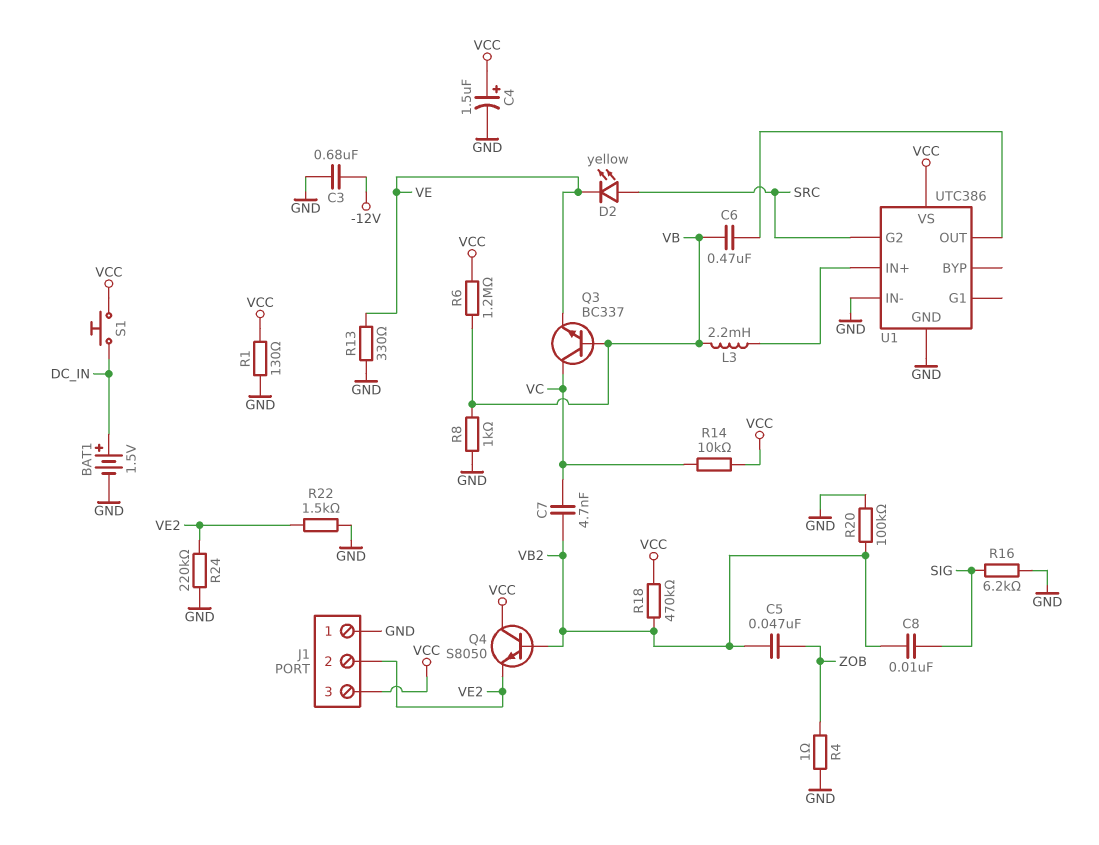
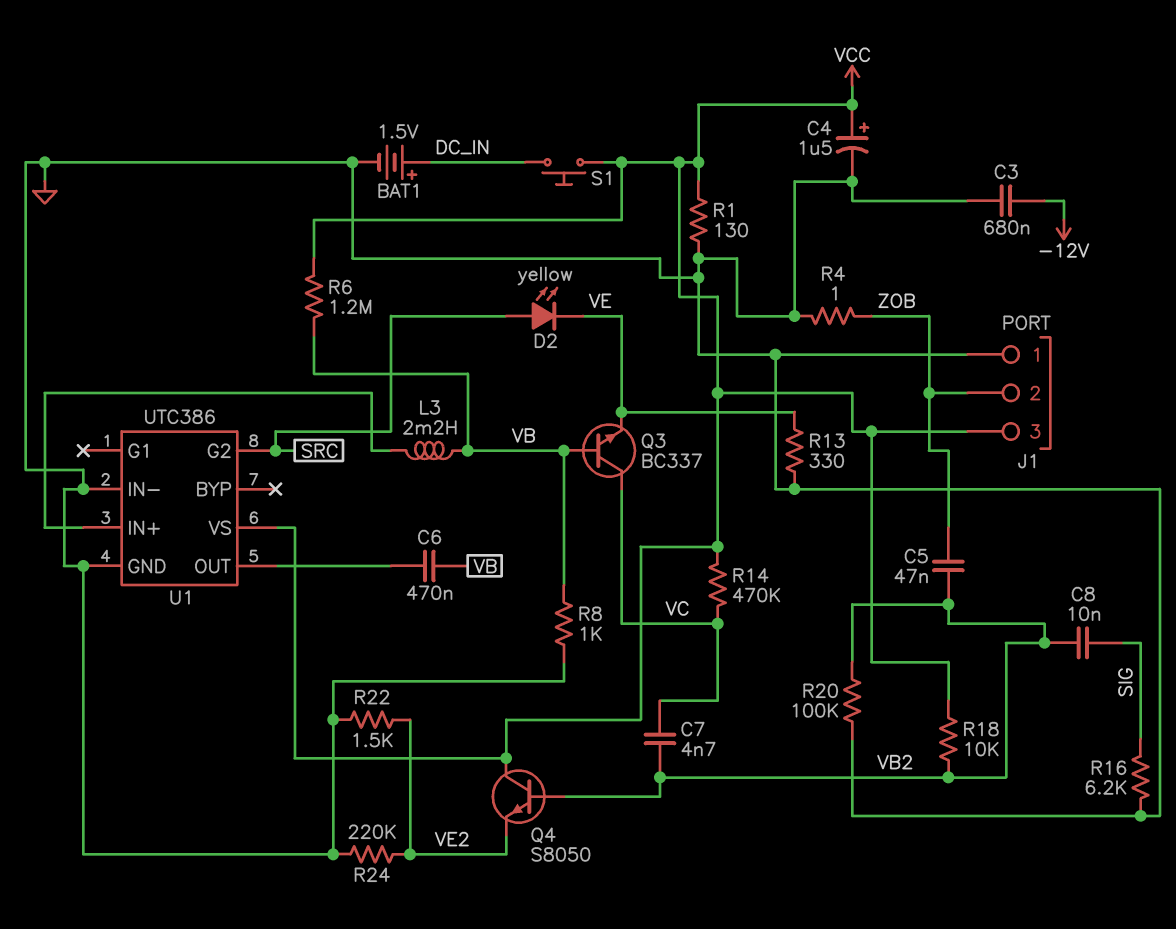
J1 pin 2: VE2 -> ZOB
R14: 10k (VC, VCC) -> 470k (VC, VCC)
R18: 470k (VB2, VCC) -> 10k (VB2, VCC)

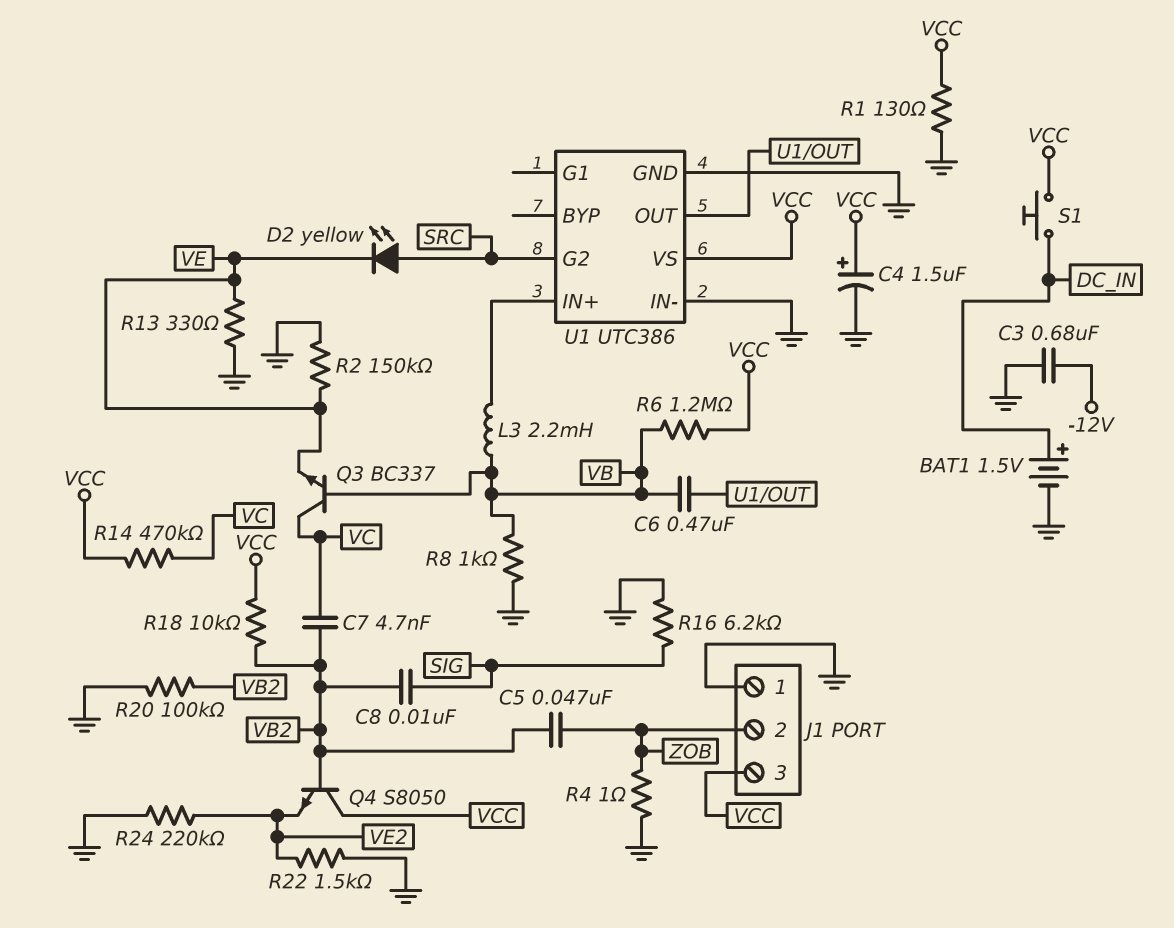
R2: none -> 150k (GND, VE)

